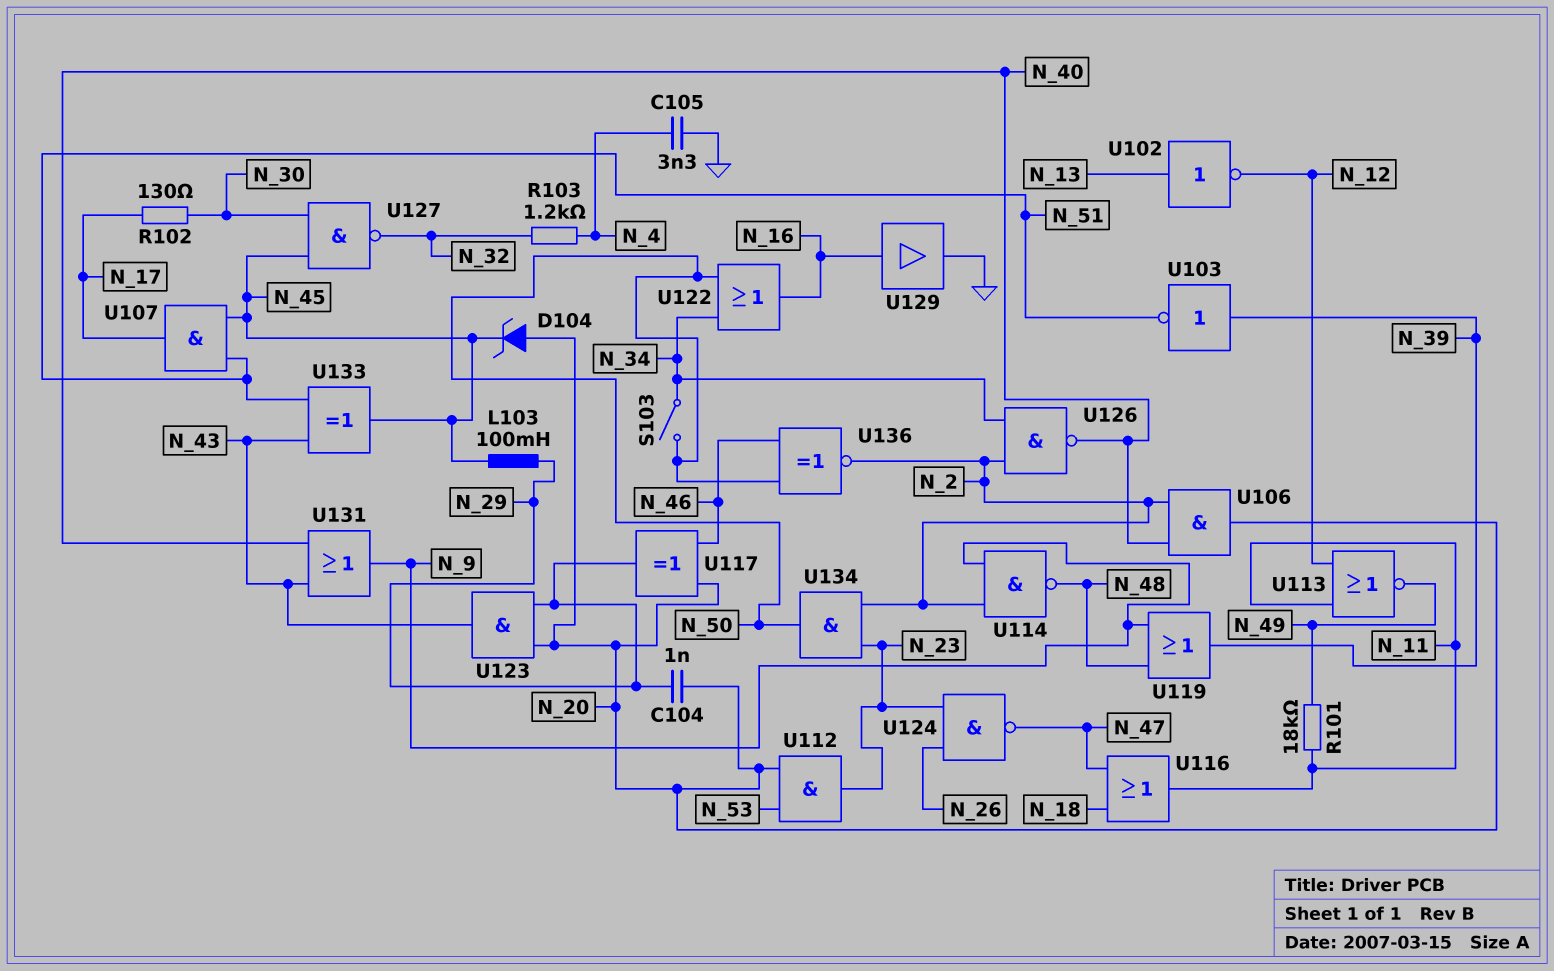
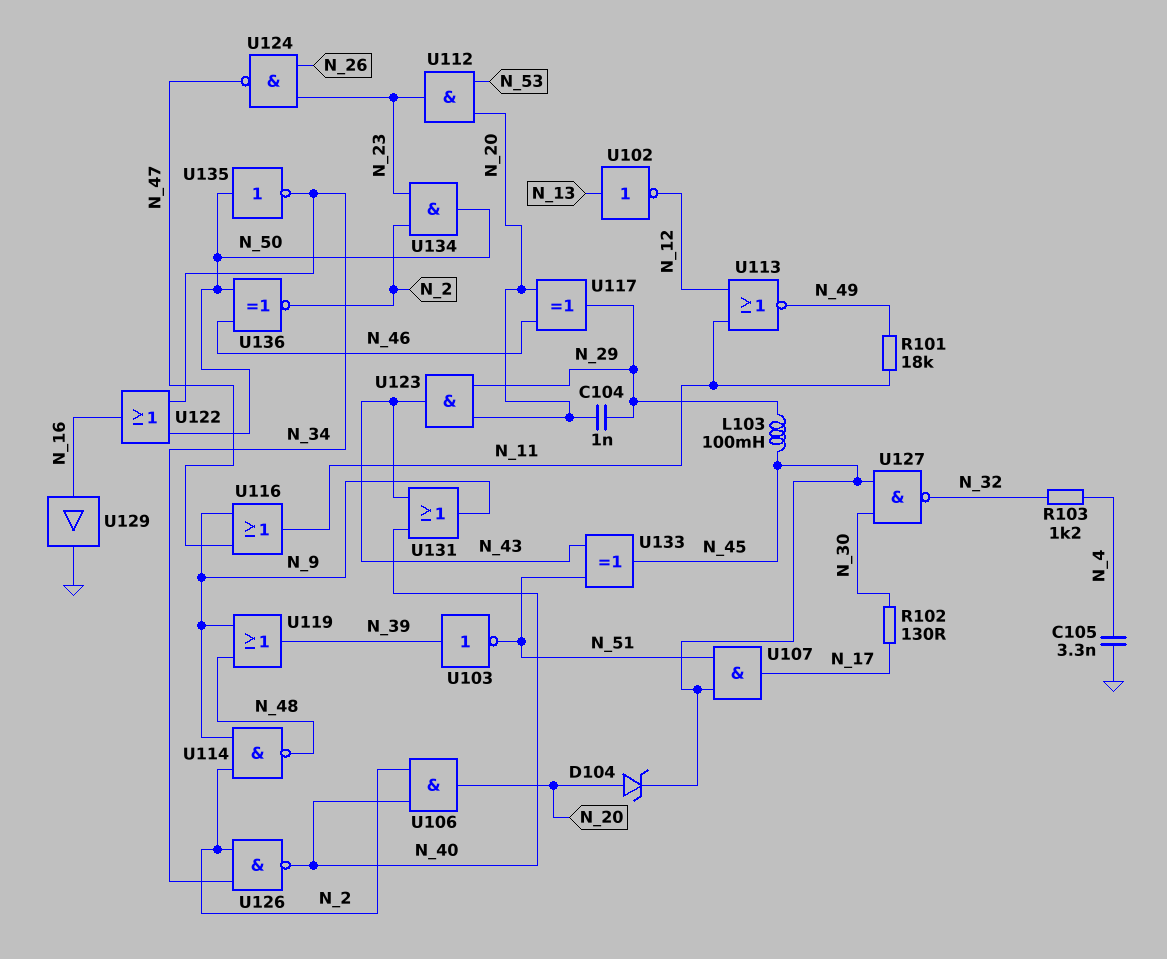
S103: switch (N_34, N_50) -> none
U116: OR (in N_18, in N_47, out N_11) -> OR (in N_9, in N_47, out N_11)
U135: none -> NOT (in N_50, out N_34)

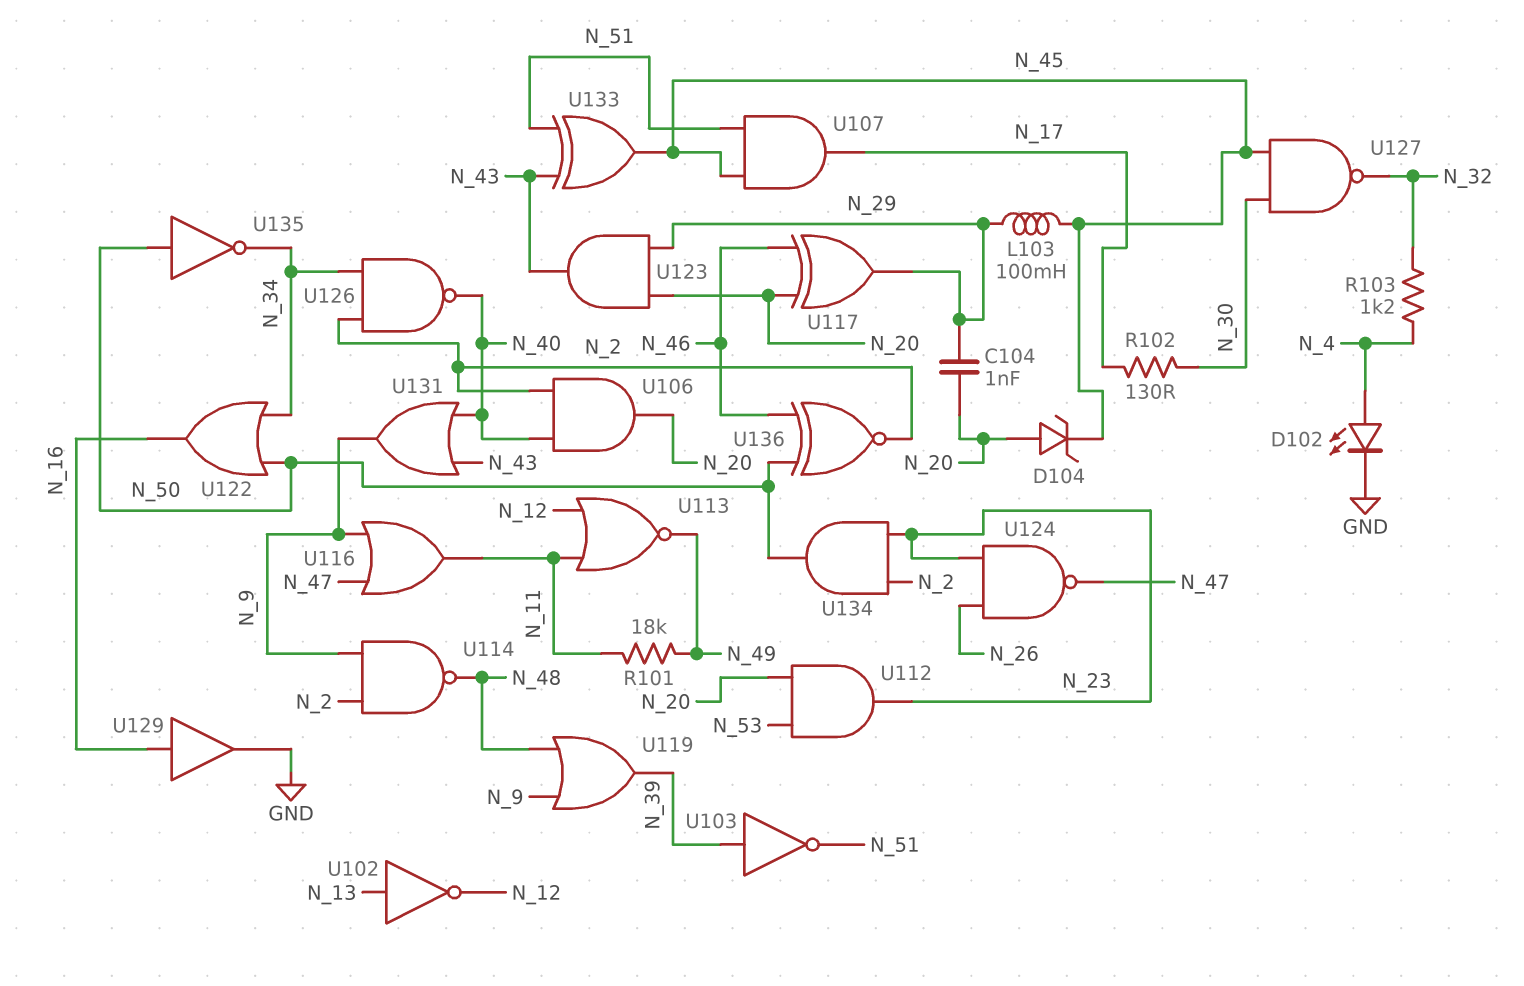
C105: 3.3nF (GND, N_4) -> none
D102: none -> LED (A N_4, K GND)

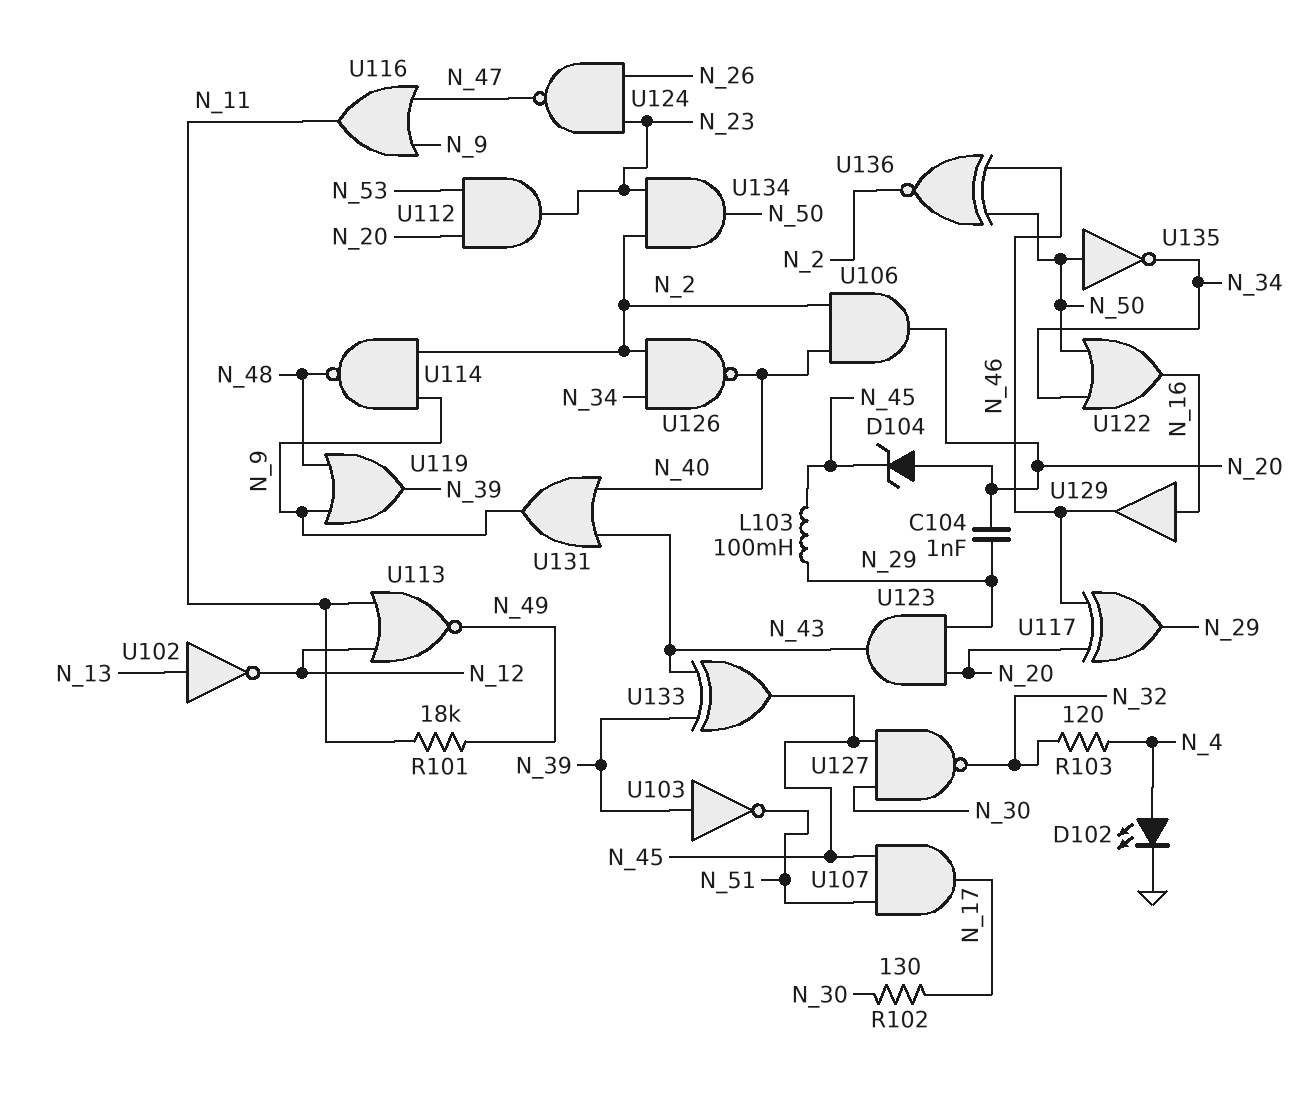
R103: 1.2k (N_4, N_32) -> 120 (N_4, N_32)
U129: buffer (in N_16, out GND) -> buffer (in N_16, out N_46)
U133: XOR (in N_43, in N_51, out N_45) -> XOR (in N_39, in N_43, out N_45)

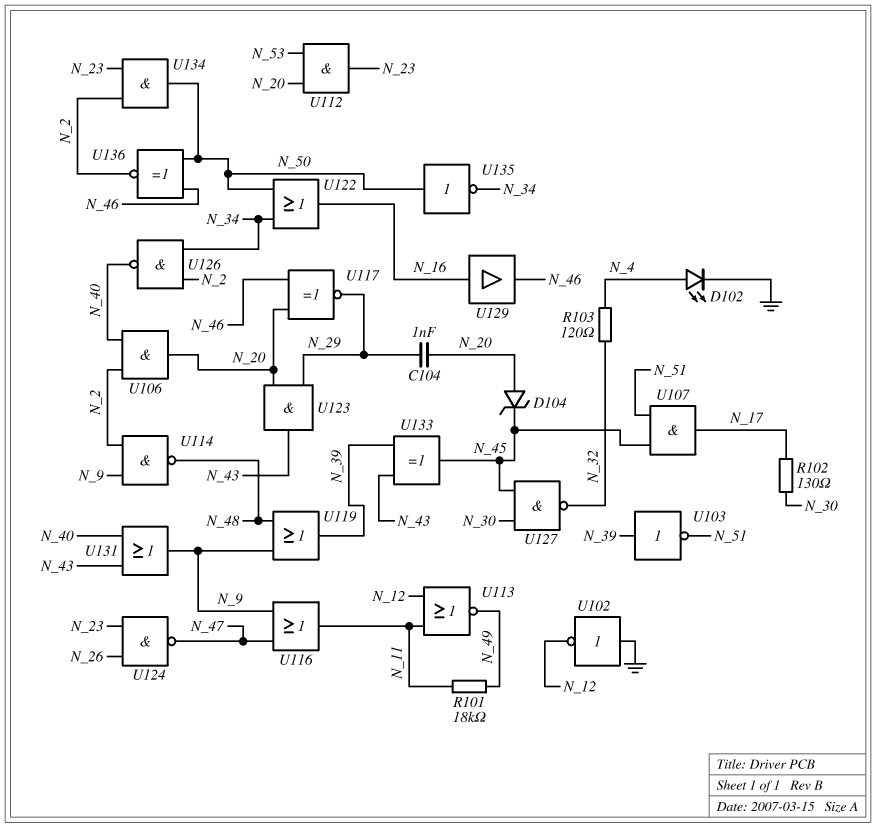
L103: 100mH (N_29, N_45) -> none
U102: NOT (in N_13, out N_12) -> NOT (in GND, out N_12)
U117: XOR (in N_20, in N_46, out N_29) -> XNOR (in N_20, in N_46, out N_29)

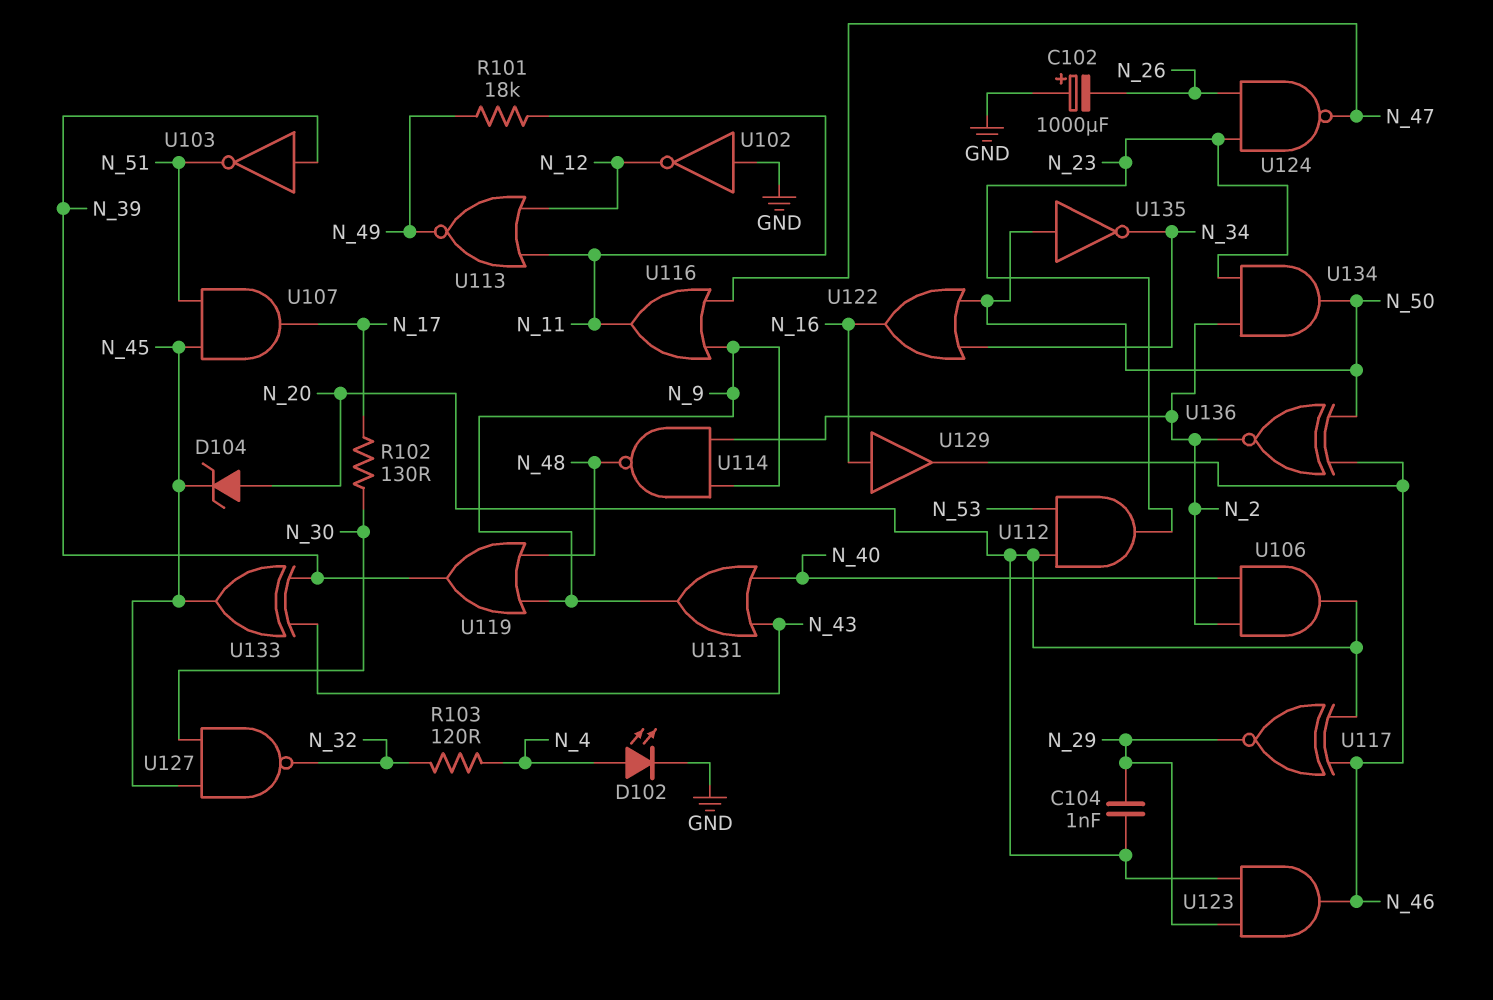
C102: none -> 1000uF (plus GND, minus N_26)
U123: AND (in N_20, in N_29, out N_43) -> AND (in N_20, in N_29, out N_46)
U126: NAND (in N_2, in N_34, out N_40) -> none

